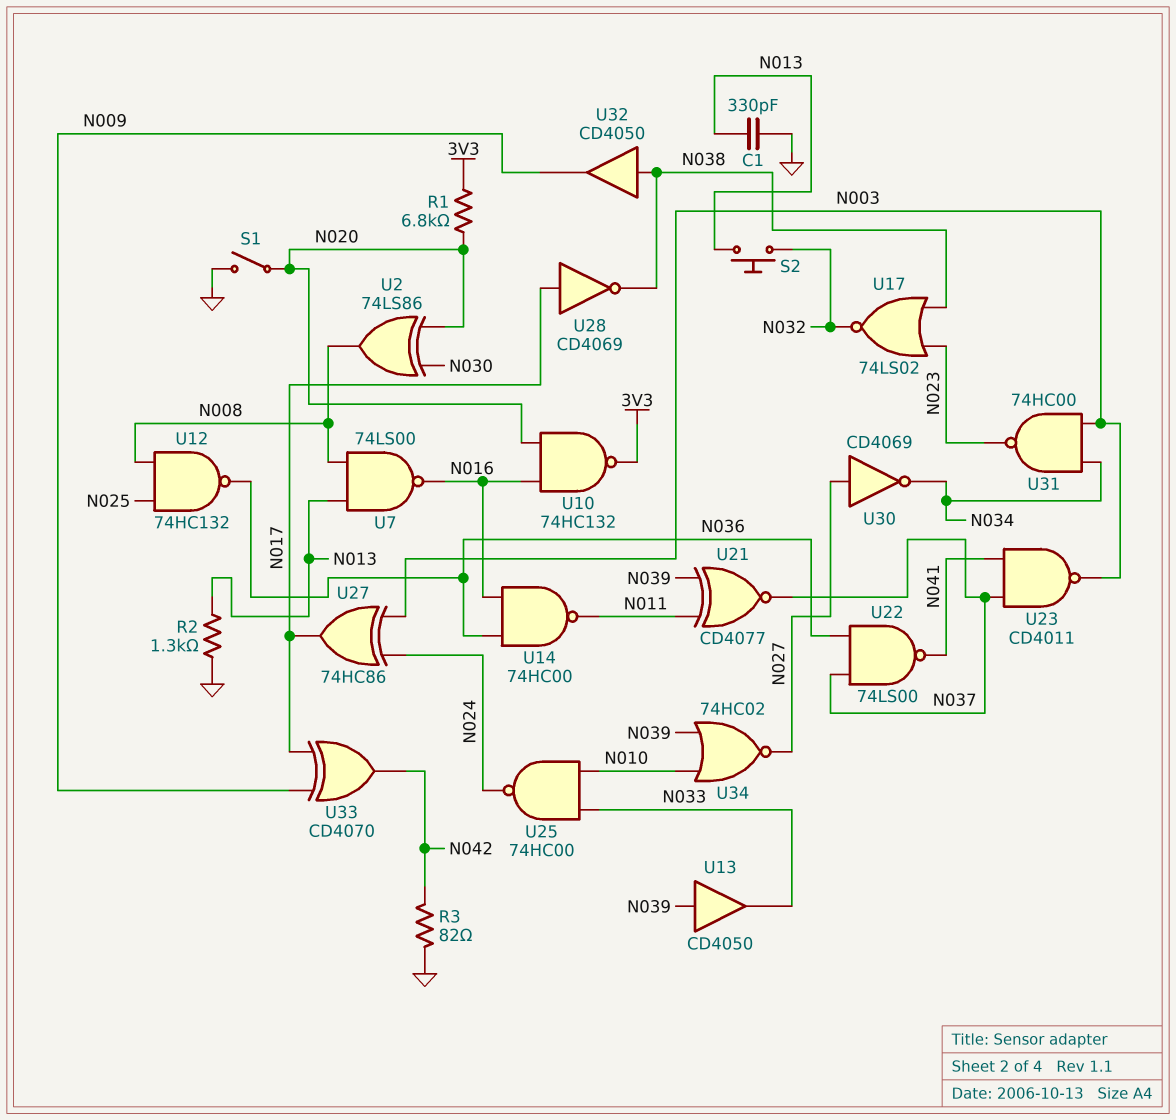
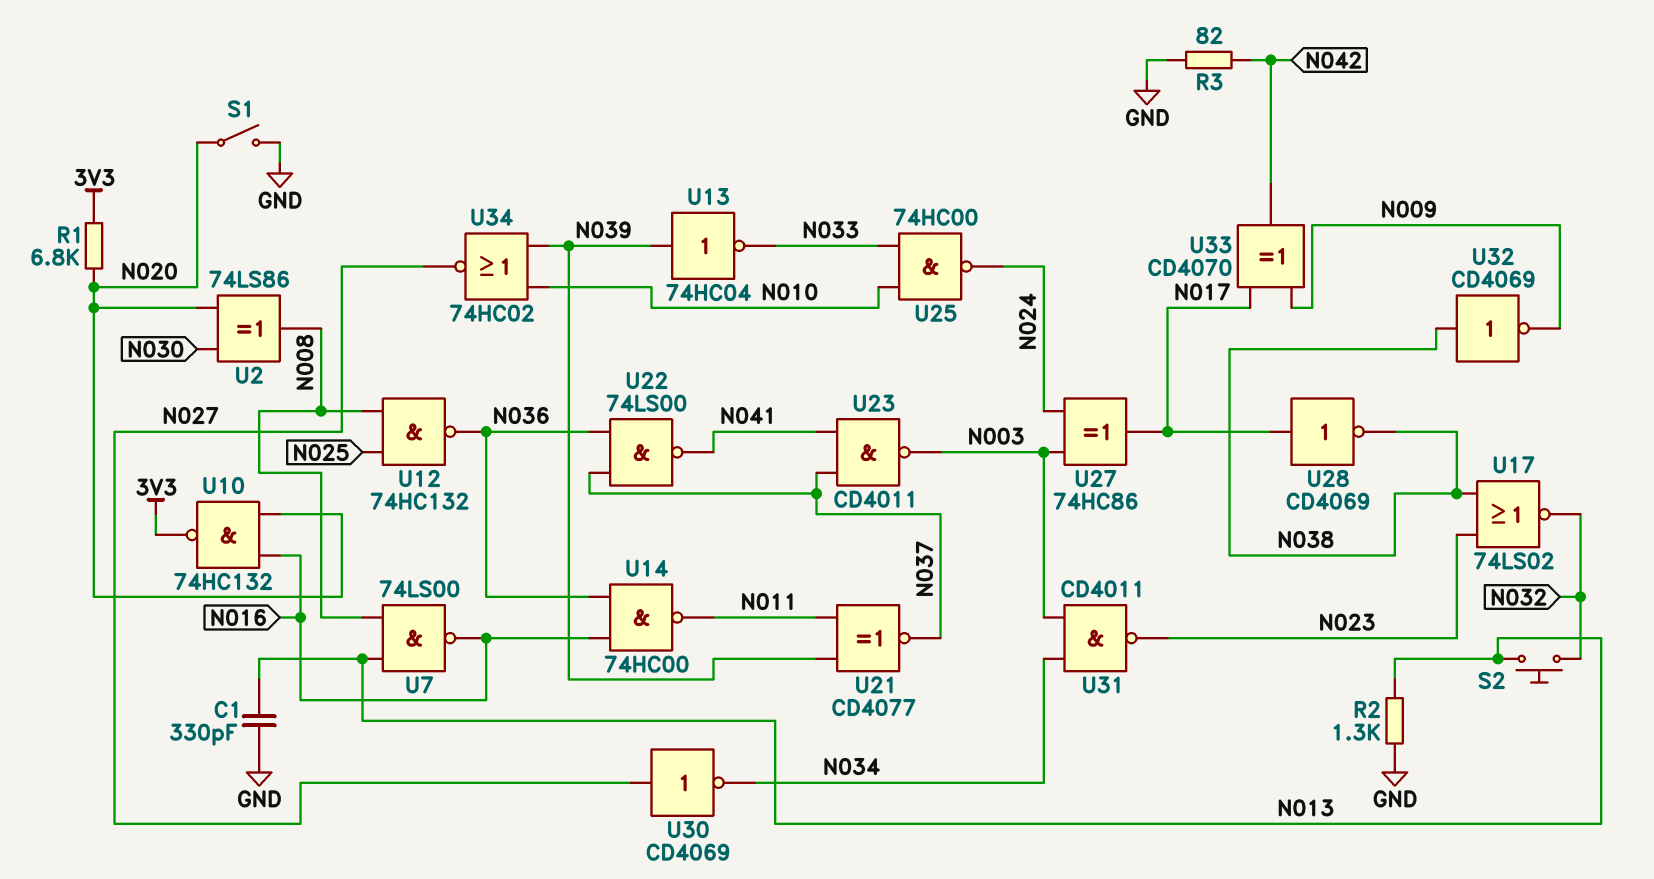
U13: buffer CD4050 (in N039, out N033) -> NOT 74HC04 (in N039, out N033)
U31: NAND 74HC00 (in N003, in N034, out N023) -> NAND CD4011 (in N003, in N034, out N023)
U32: buffer CD4050 (in N038, out N009) -> NOT CD4069 (in N038, out N009)

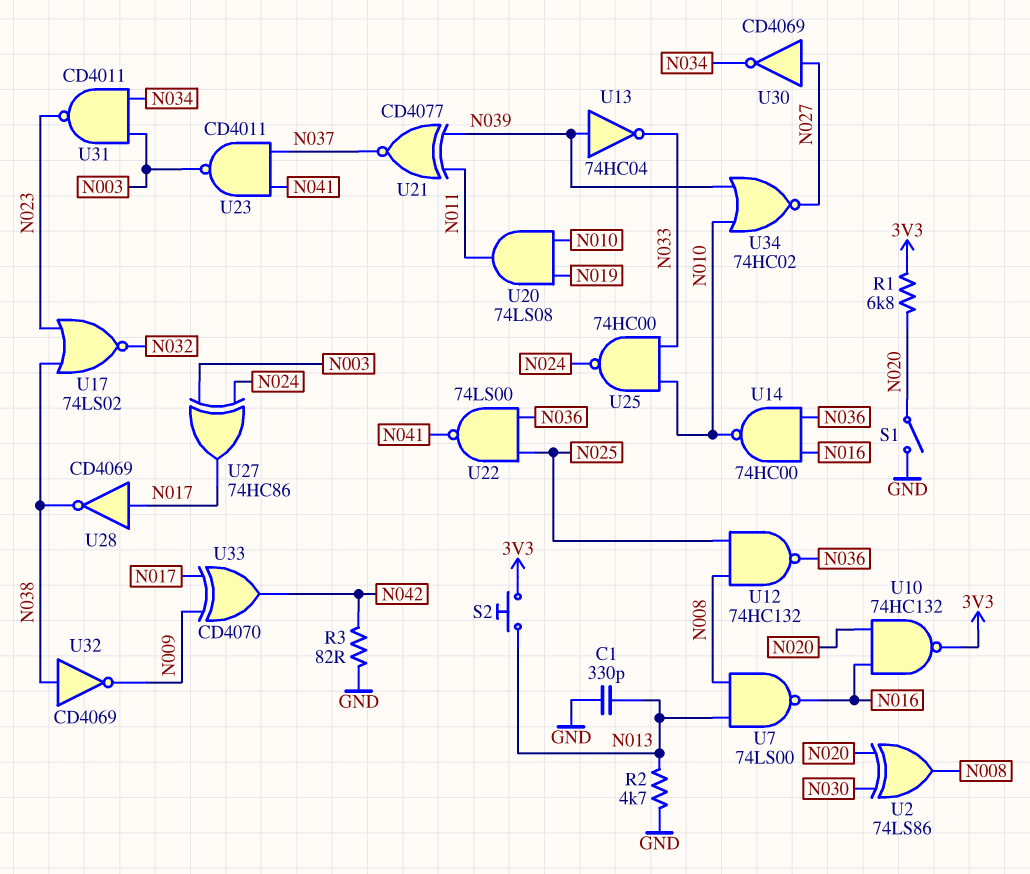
R2: 1.3k (GND, N013) -> 4.7k (GND, N013)
S2: button (N013, N032) -> button (3V3, N013)
U14: NAND 74HC00 (in N016, in N036, out N011) -> NAND 74HC00 (in N016, in N036, out N010)
U20: none -> AND 74LS08 (in N010, in N019, out N011)
U22: NAND 74LS00 (in N036, in N037, out N041) -> NAND 74LS00 (in N025, in N036, out N041)

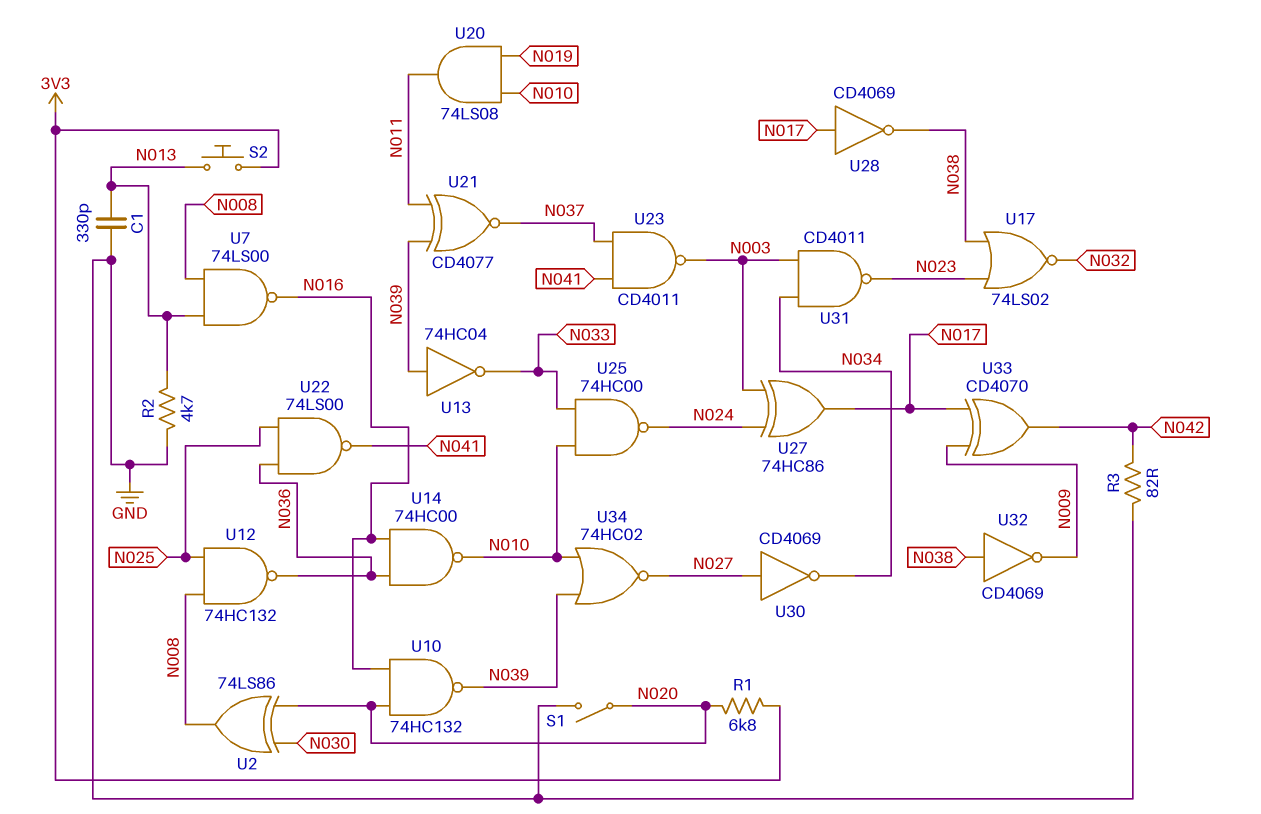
U10: NAND 74HC132 (in N016, in N020, out 3V3) -> NAND 74HC132 (in N016, in N020, out N039)

